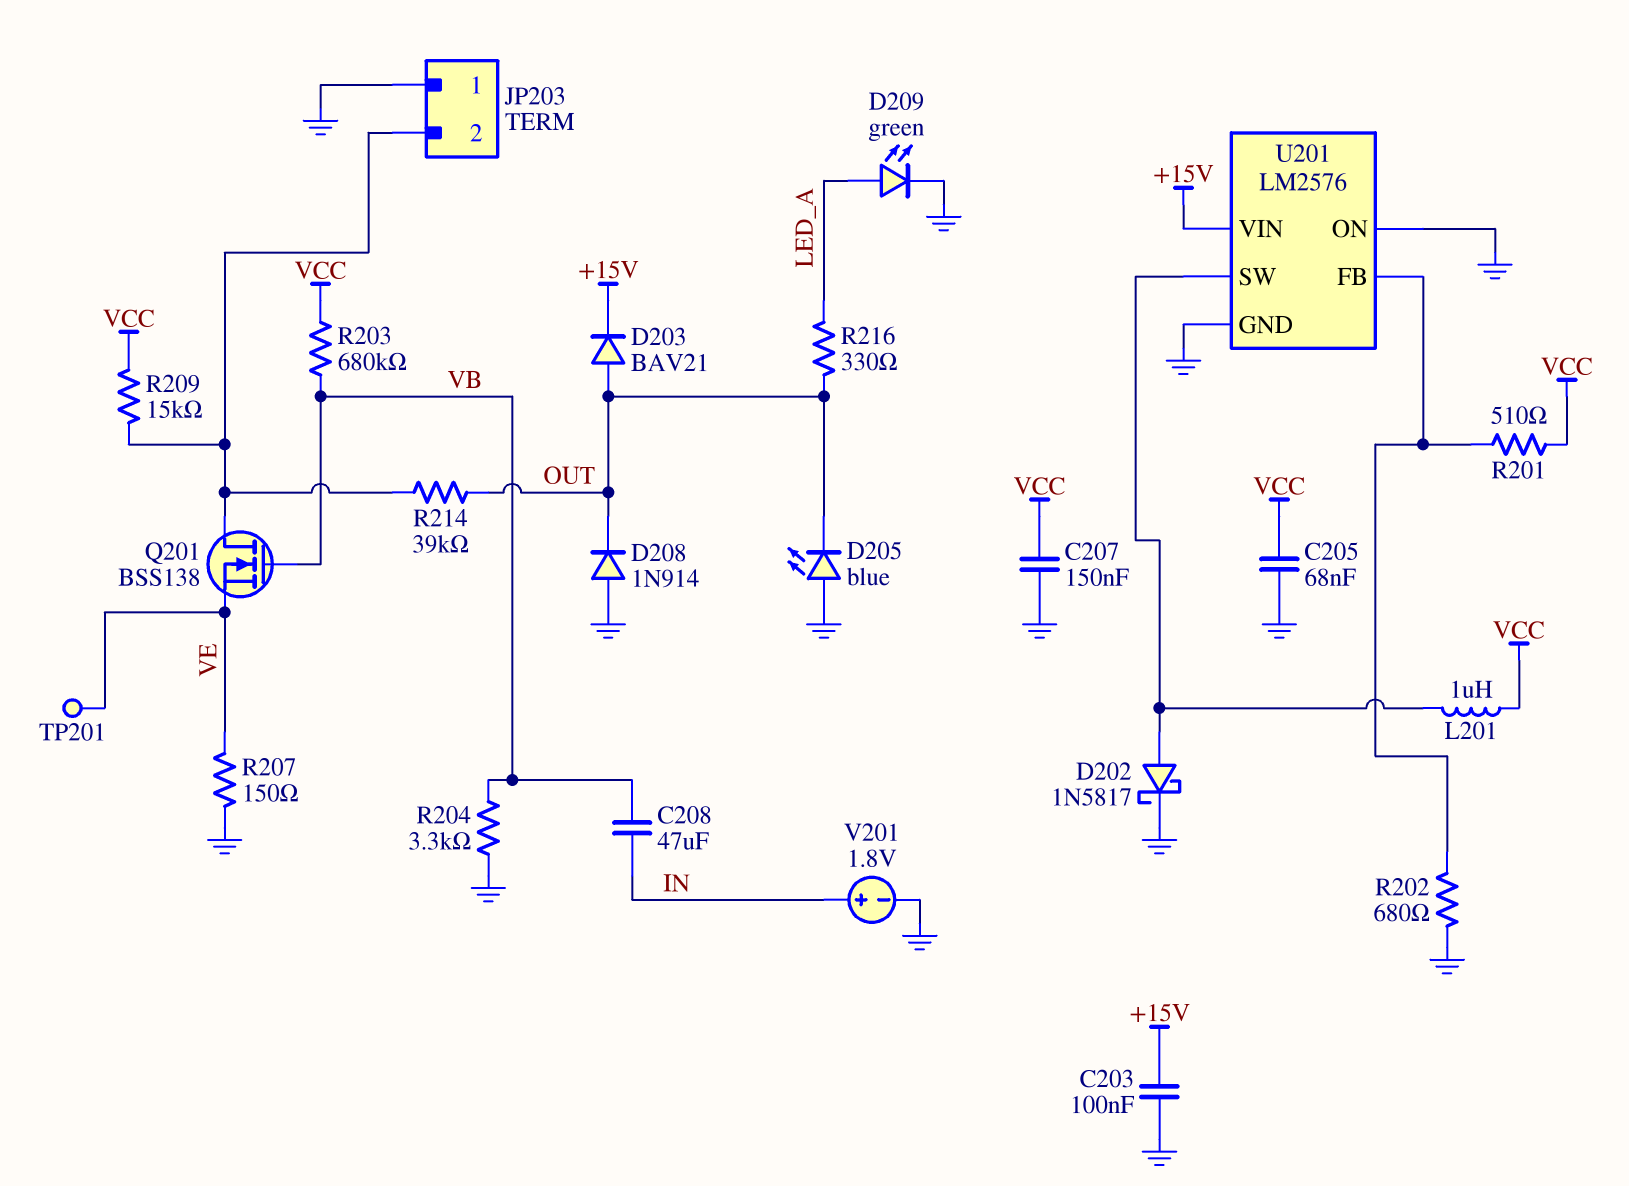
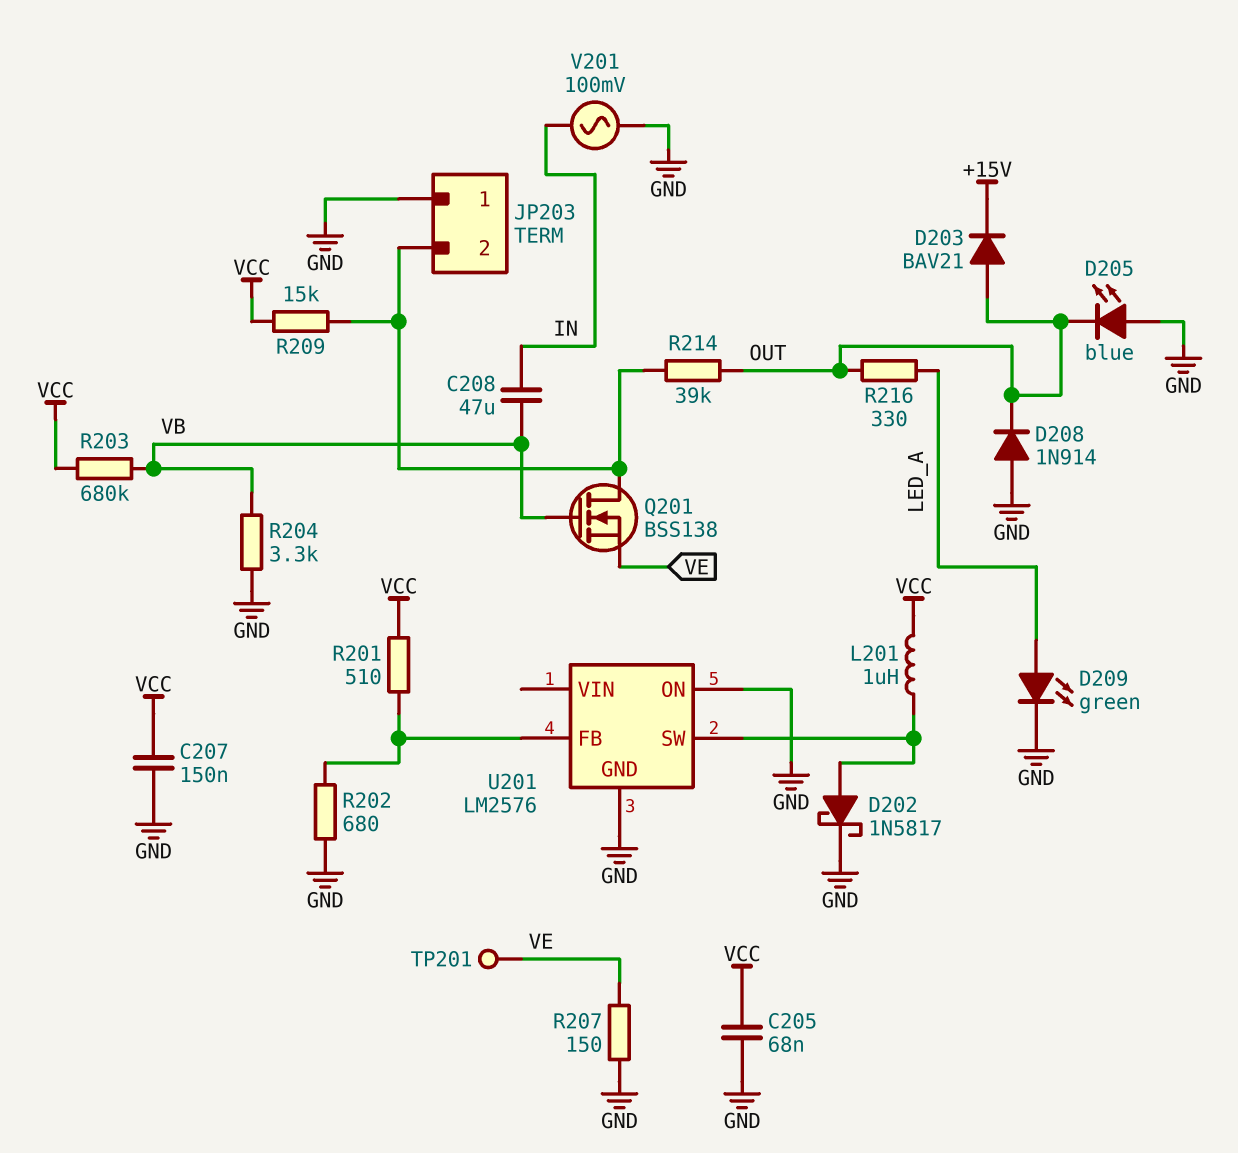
C203: 100nF (+15V, GND) -> none
U201 pin VIN: +15V -> none
V201: 1.8V (plus IN, minus GND) -> AC 100mV (GND, IN)

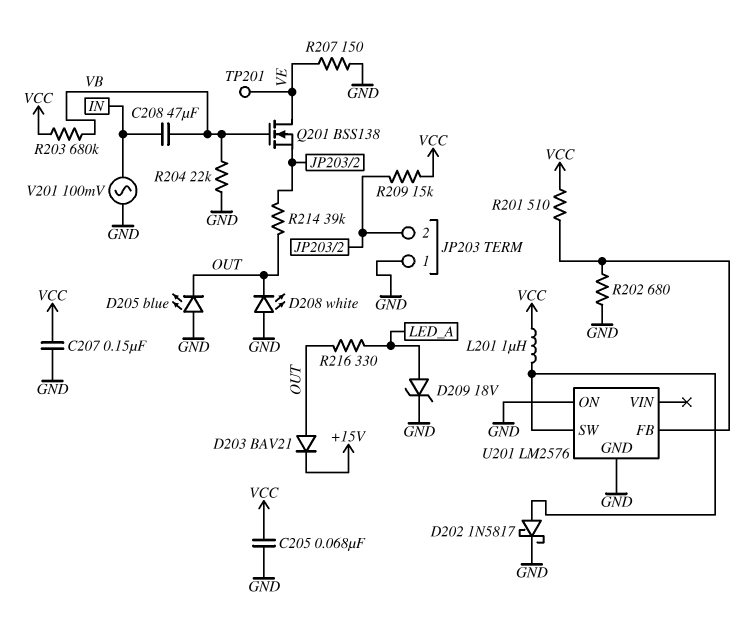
D208: diode 1N914 (A GND, K OUT) -> LED white (A GND, K OUT)
D209: LED green (A LED_A, K GND) -> zener 18V (A LED_A, K GND)
Q201: NMOS BSS138 (G VB, D JP203/2, S VE) -> NMOS BSS138 (G VB, D VE, S JP203/2)
R204: 3.3k (GND, VB) -> 22k (GND, VB)

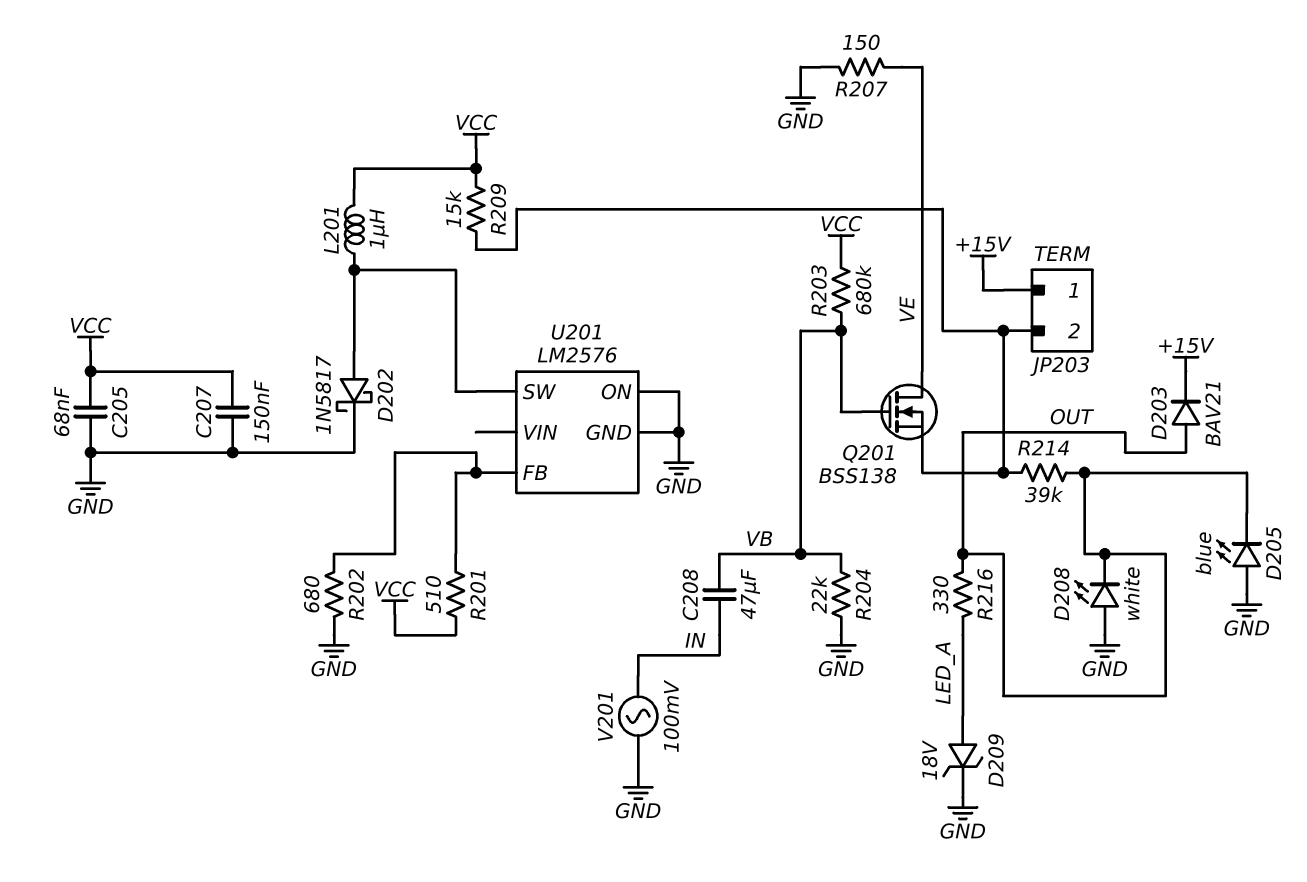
JP203 pin 1: GND -> +15V
TP201: test point (VE) -> none

